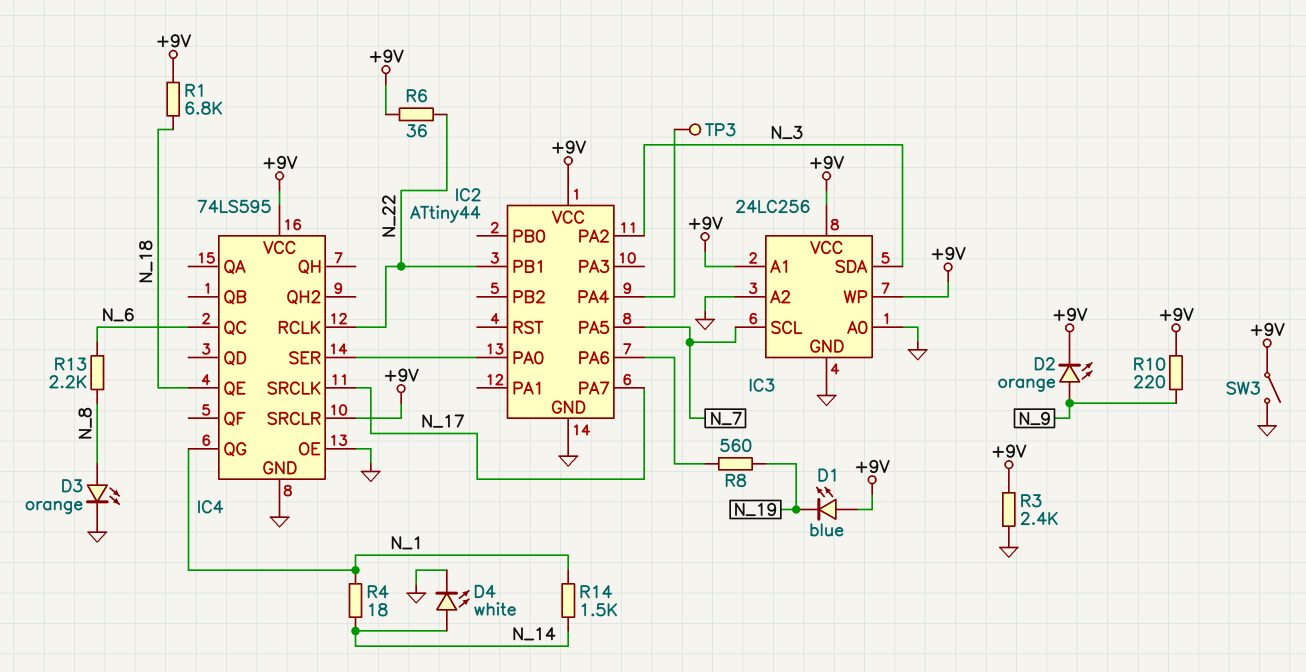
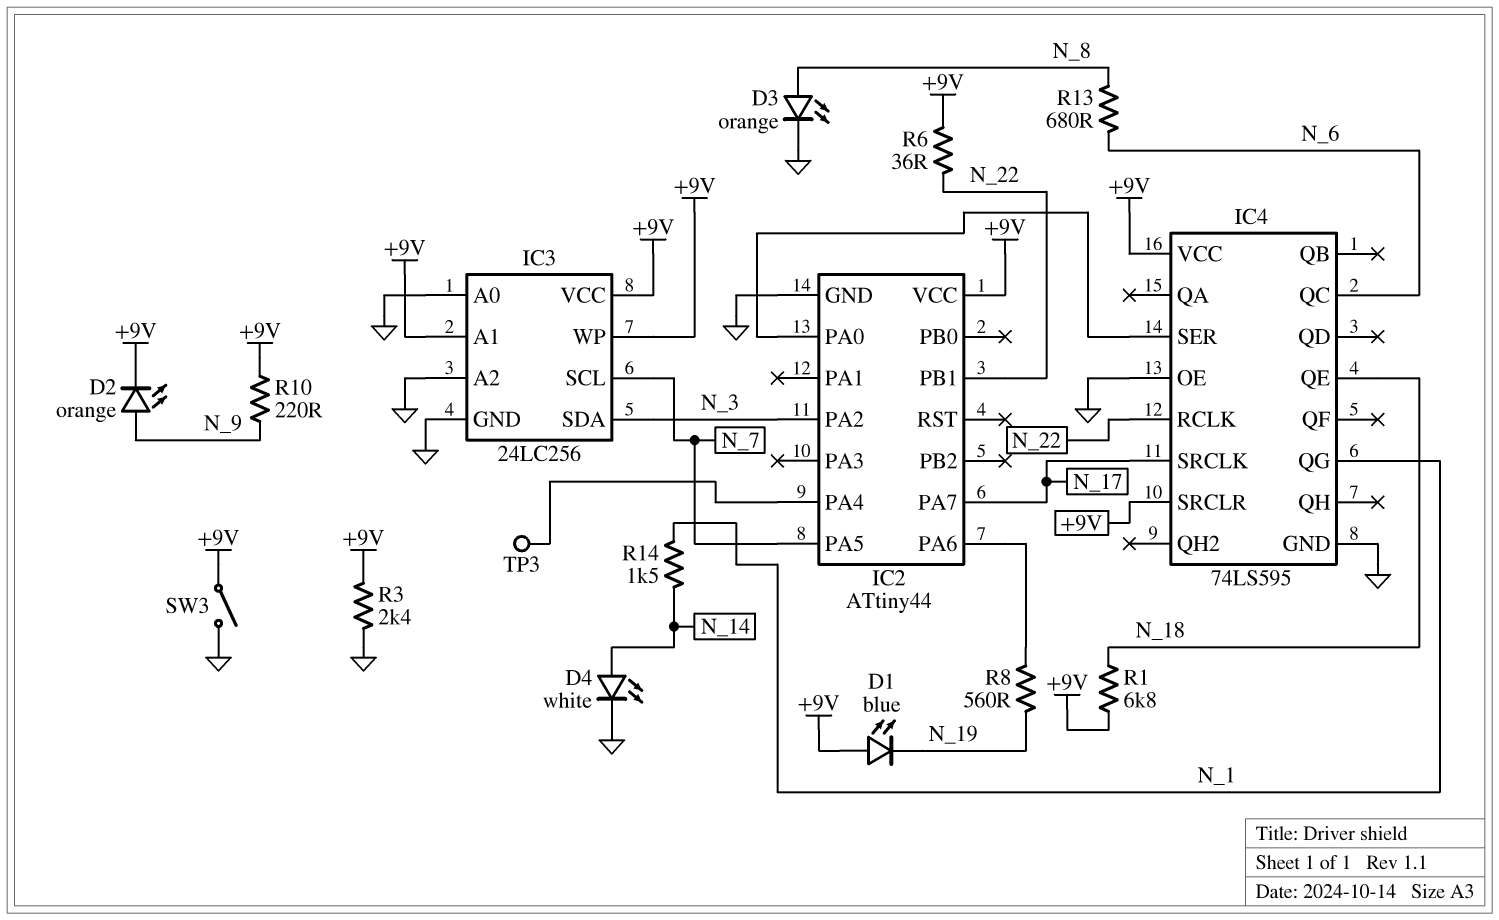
R4: 18 (N_1, N_14) -> none
R13: 2.2k (N_6, N_8) -> 680 (N_6, N_8)

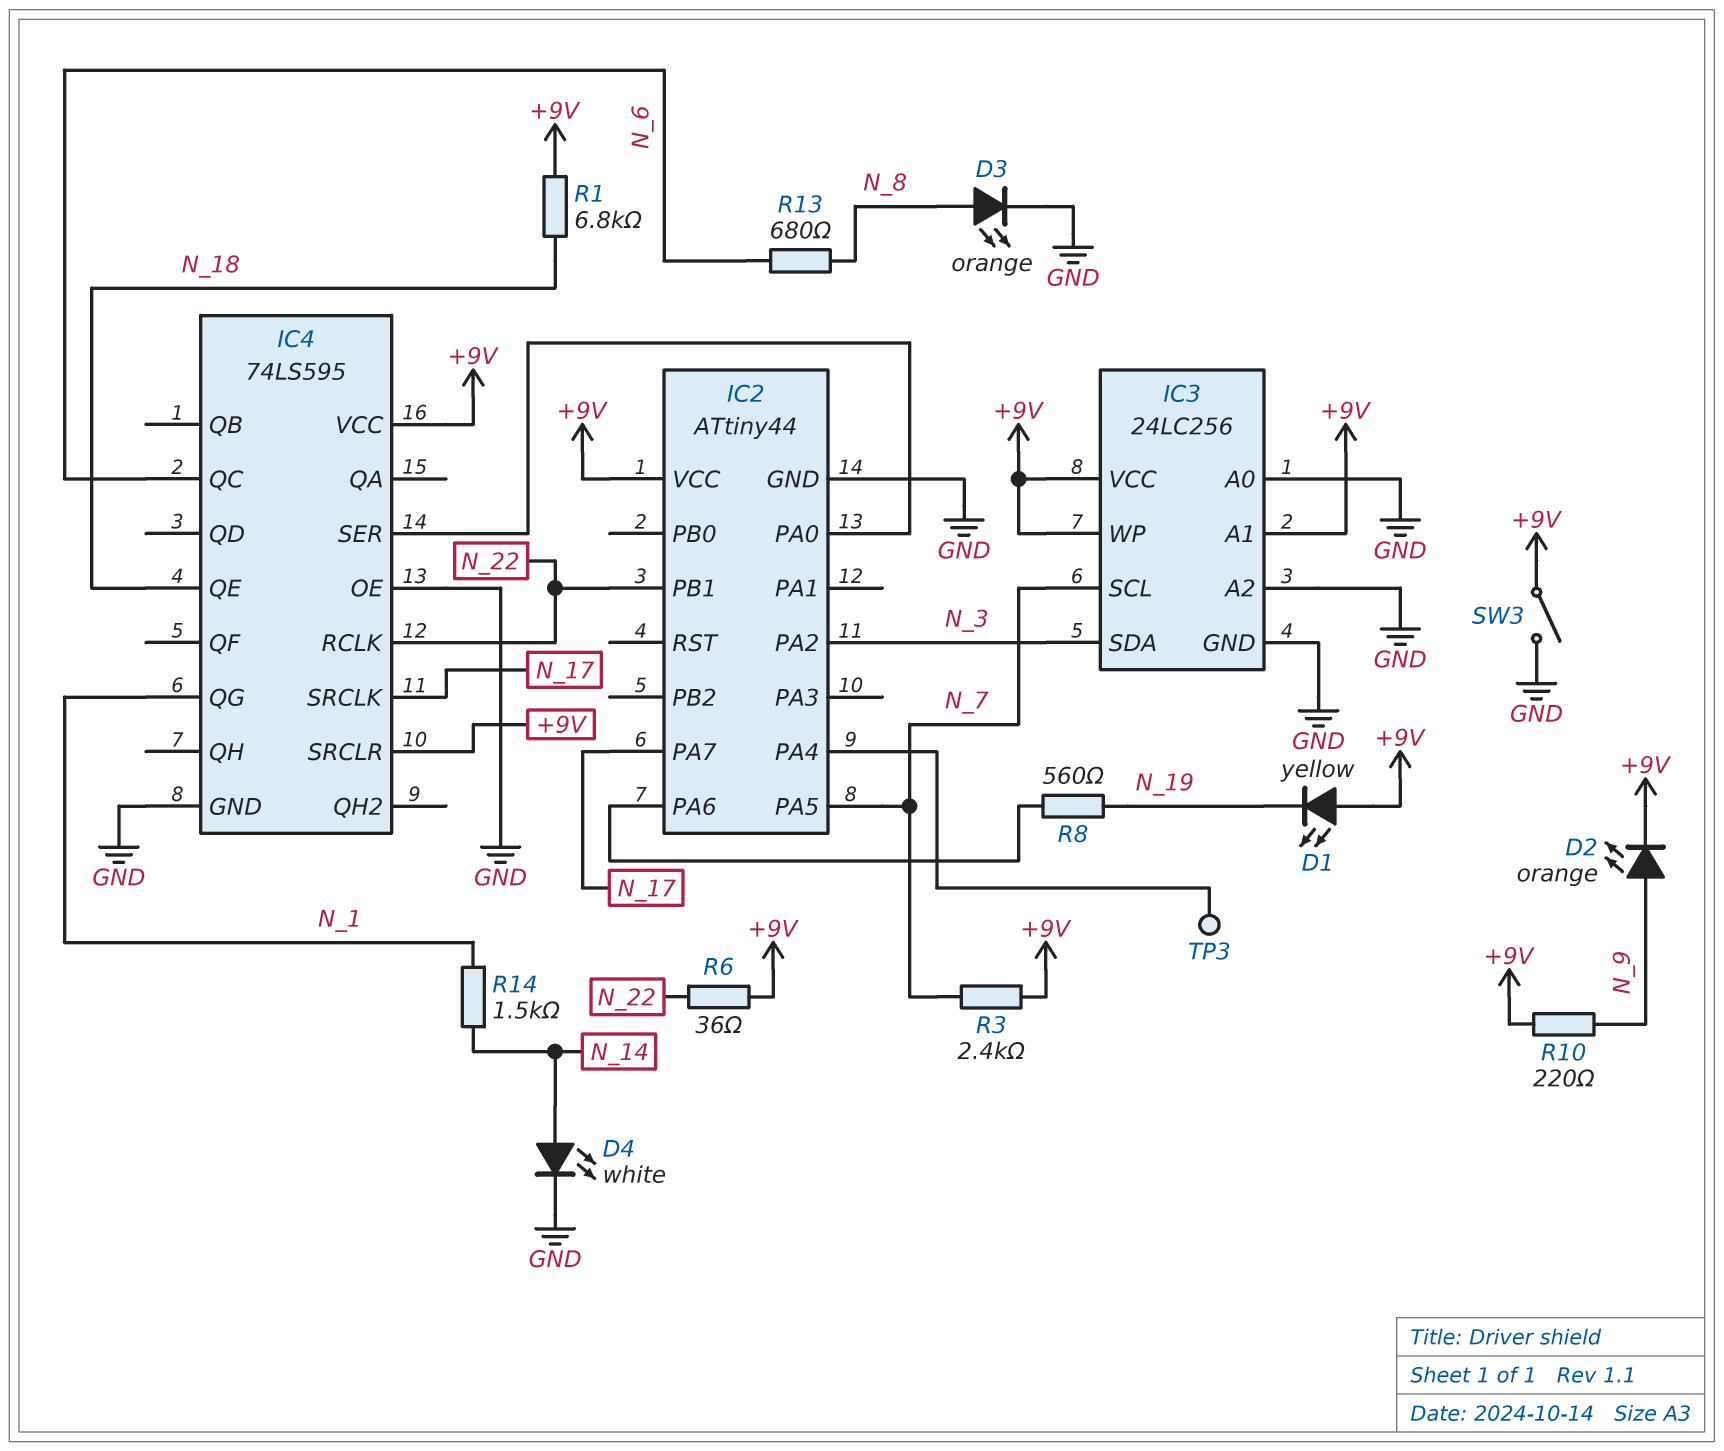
D1: LED blue (A +9V, K N_19) -> LED yellow (A +9V, K N_19)
R3: 2.4k (+9V, GND) -> 2.4k (+9V, N_7)

